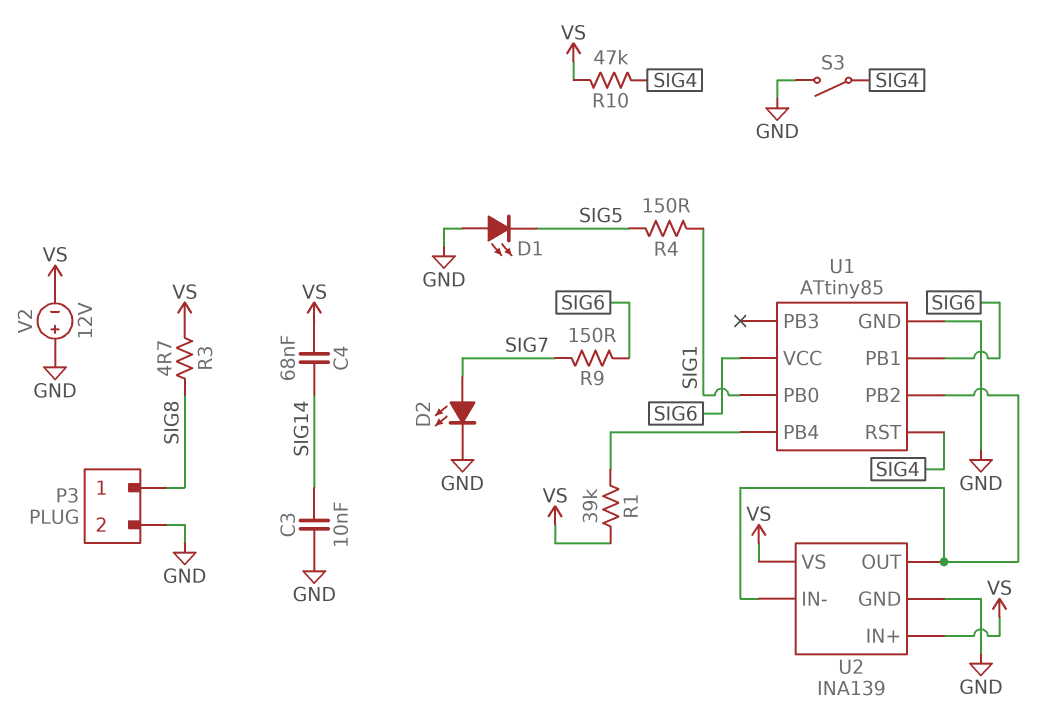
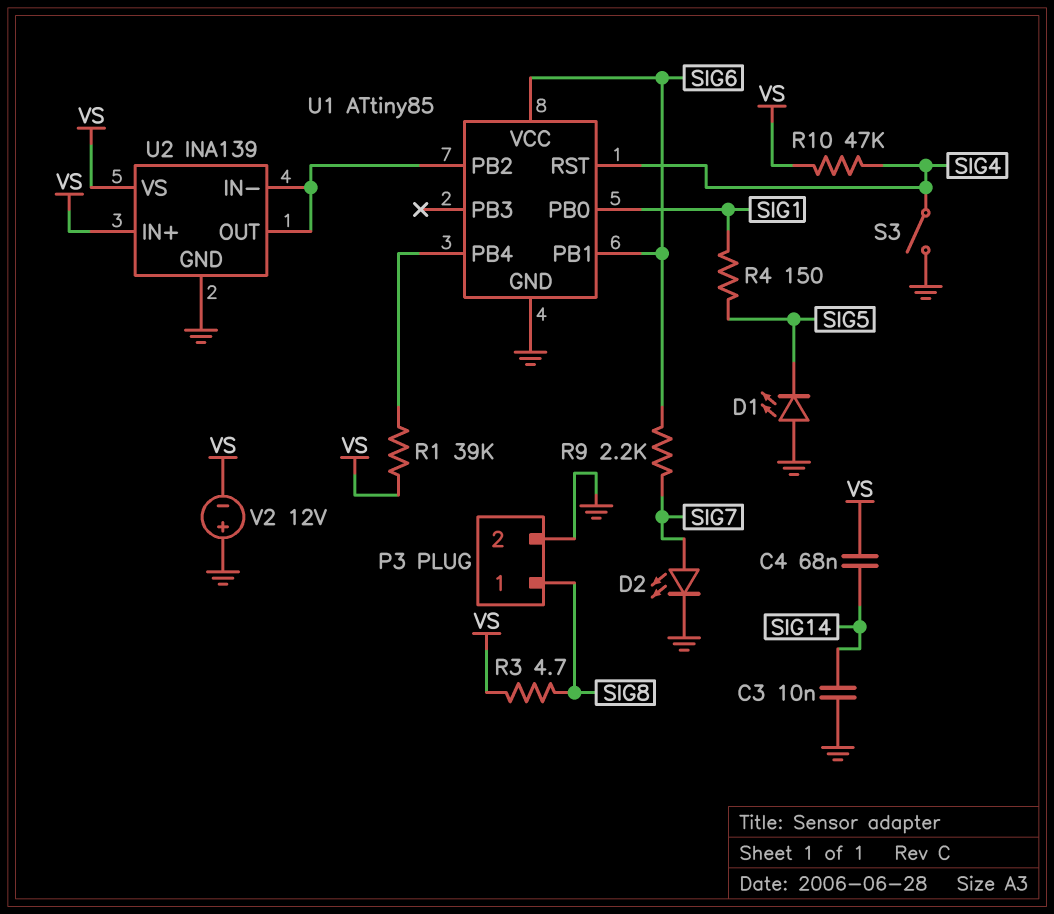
R9: 150 (SIG6, SIG7) -> 2.2k (SIG6, SIG7)

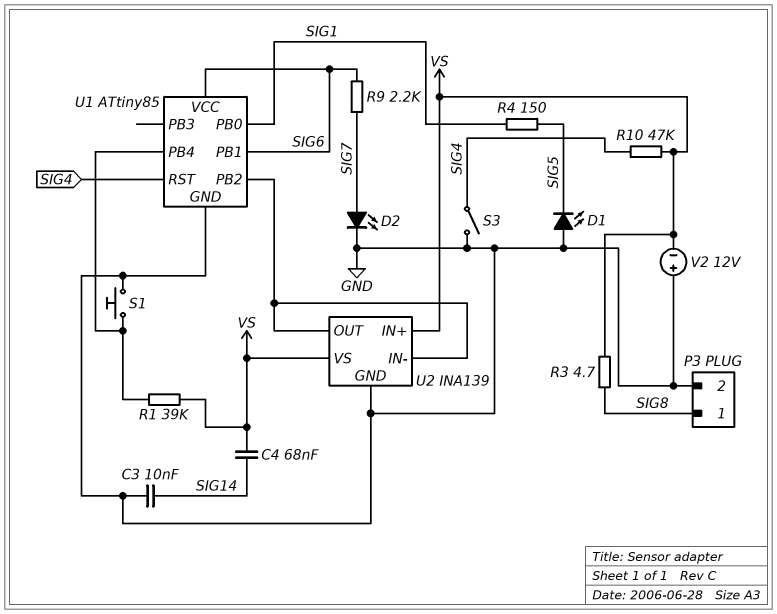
S1: none -> button (GND, U1/PB4)

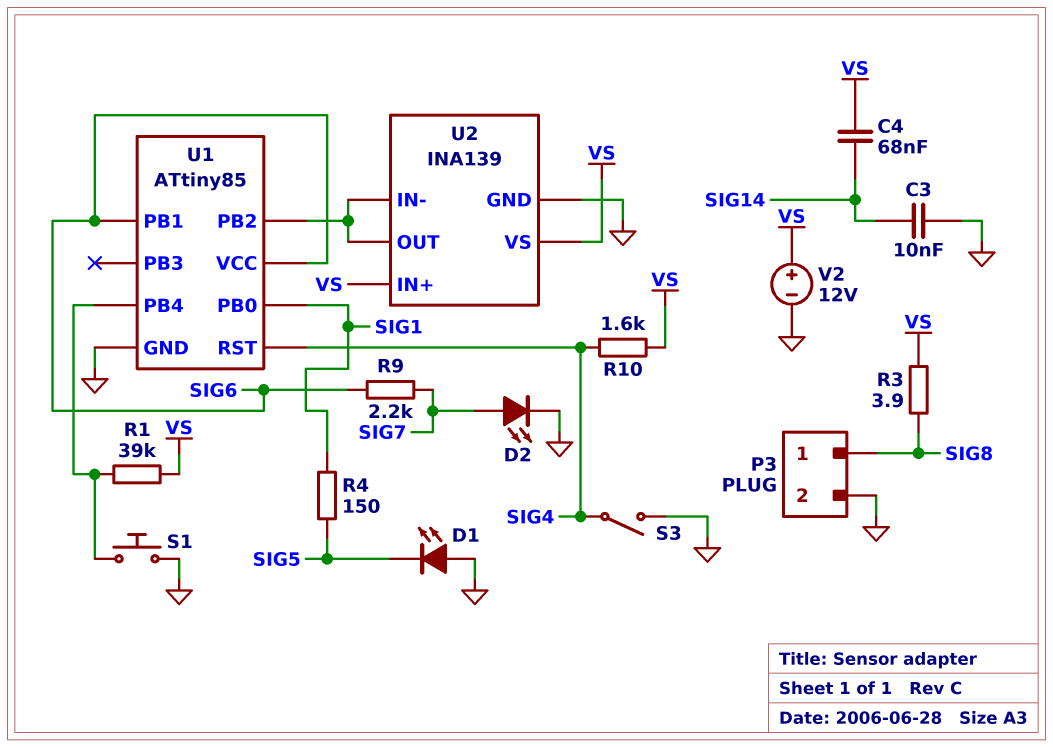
R3: 4.7 (SIG8, VS) -> 3.9 (SIG8, VS)
R10: 47k (SIG4, VS) -> 1.6k (SIG4, VS)
V2: 12V (plus GND, minus VS) -> 12V (plus VS, minus GND)

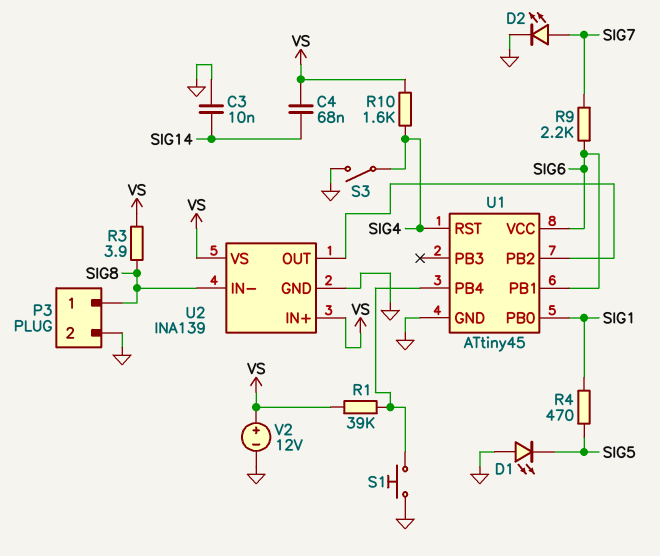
R4: 150 (SIG1, SIG5) -> 470 (SIG1, SIG5)
U1: ATtiny85 -> ATtiny45
U2 pin IN-: U1/PB2 -> SIG8

